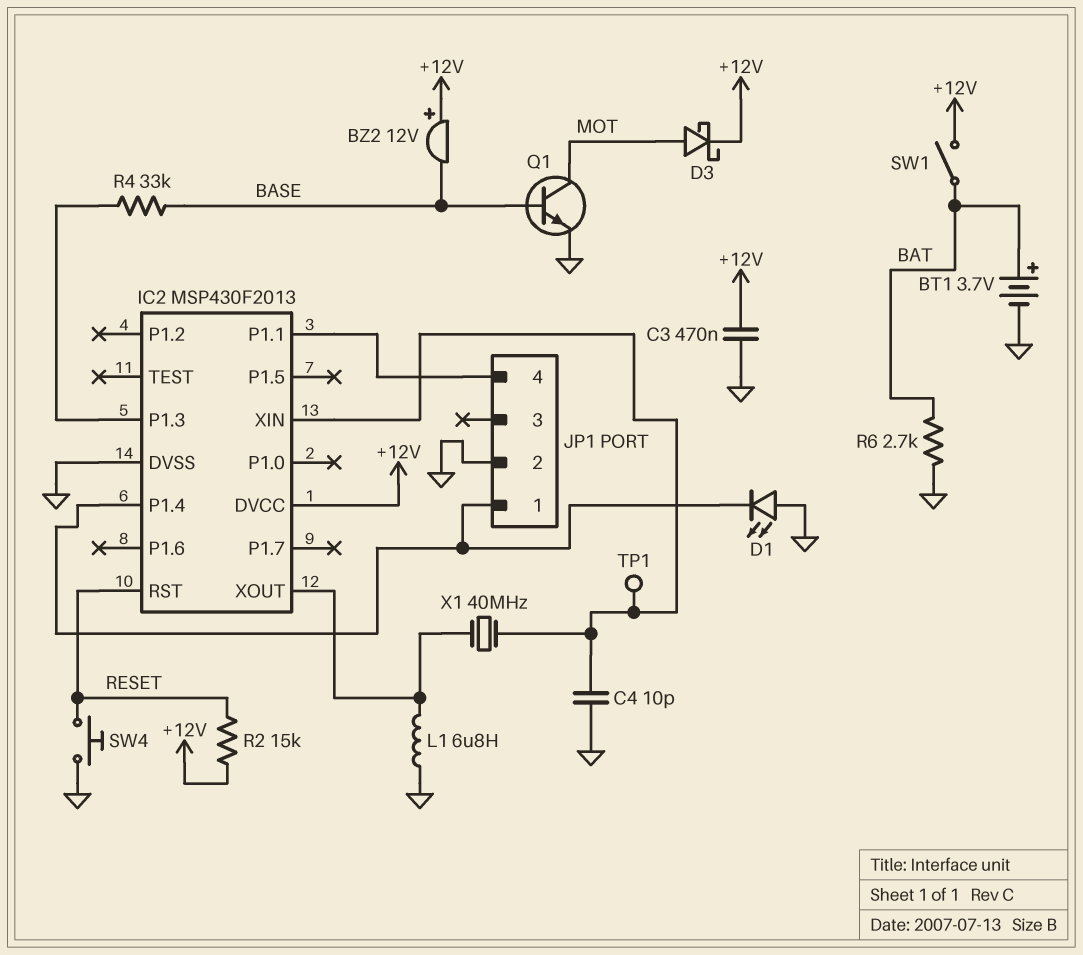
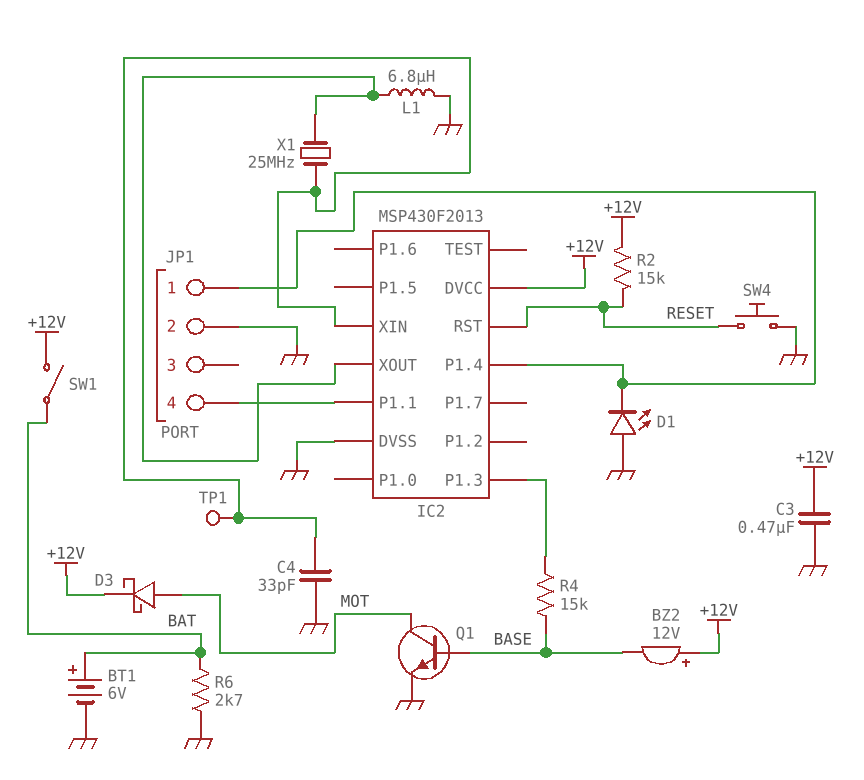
BT1: 3.7V (plus BAT, minus GND) -> 6V (plus BAT, minus GND)
C4: 10pF (GND, IC2/XIN) -> 33pF (GND, IC2/XIN)
R4: 33k (BASE, IC2/P1.3) -> 15k (BASE, IC2/P1.3)
X1: 40MHz (IC2/XIN, IC2/XOUT) -> 25MHz (IC2/XIN, IC2/XOUT)

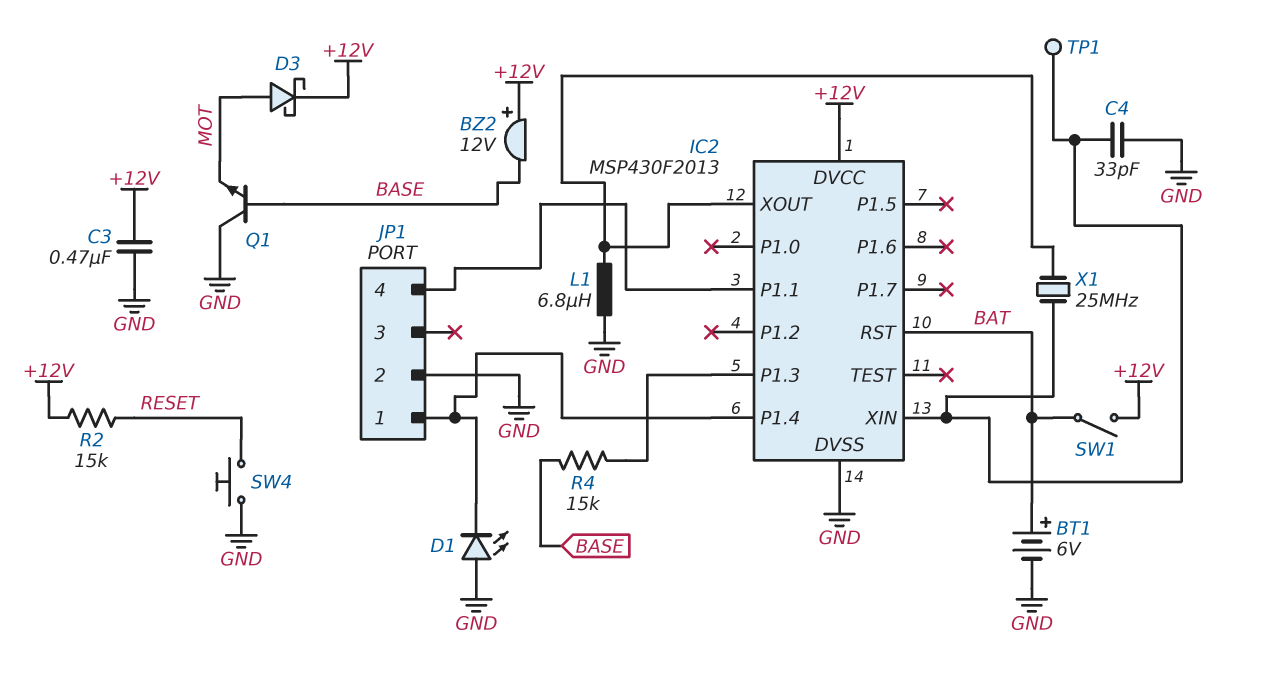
IC2 pin RST: RESET -> BAT
Q1: NPN (B BASE, C MOT, E GND) -> NPN (B BASE, C GND, E MOT)
R6: 2.7k (BAT, GND) -> none

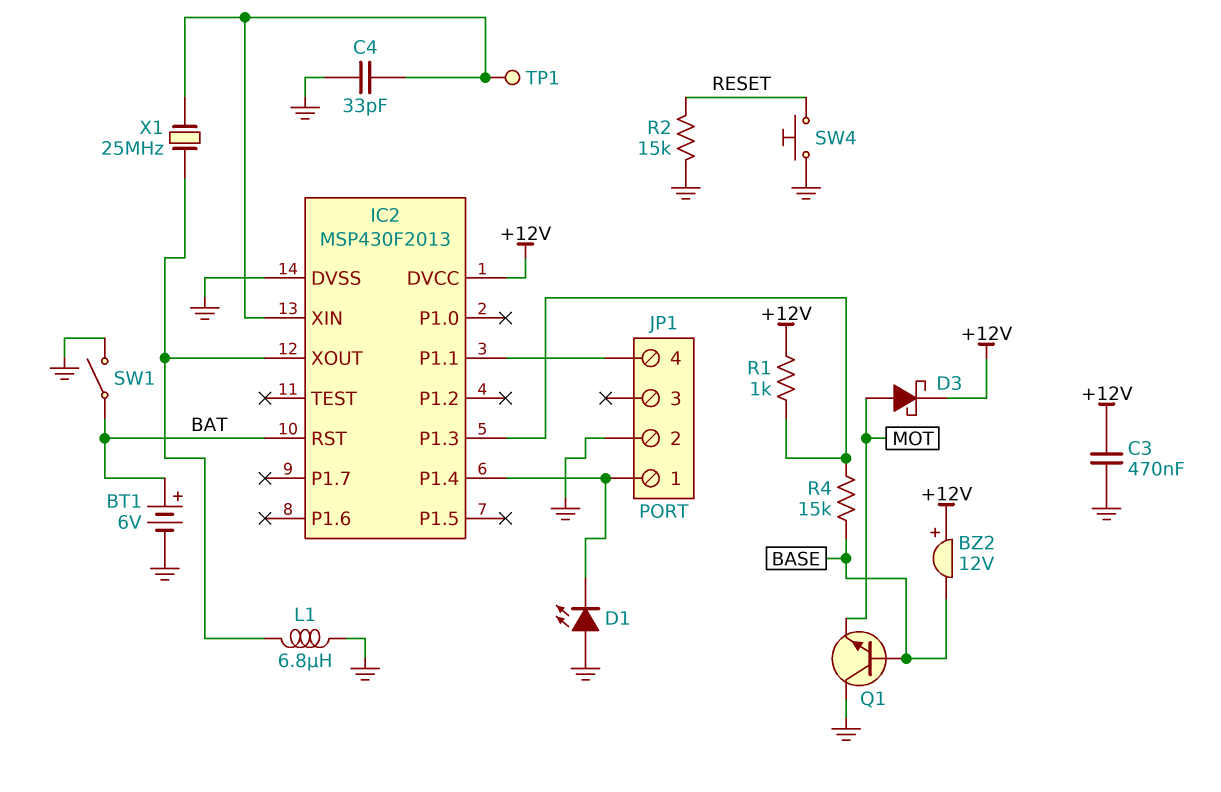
R1: none -> 1k (+12V, IC2/P1.3)
R2: 15k (+12V, RESET) -> 15k (GND, RESET)
SW1: switch (+12V, BAT) -> switch (BAT, GND)

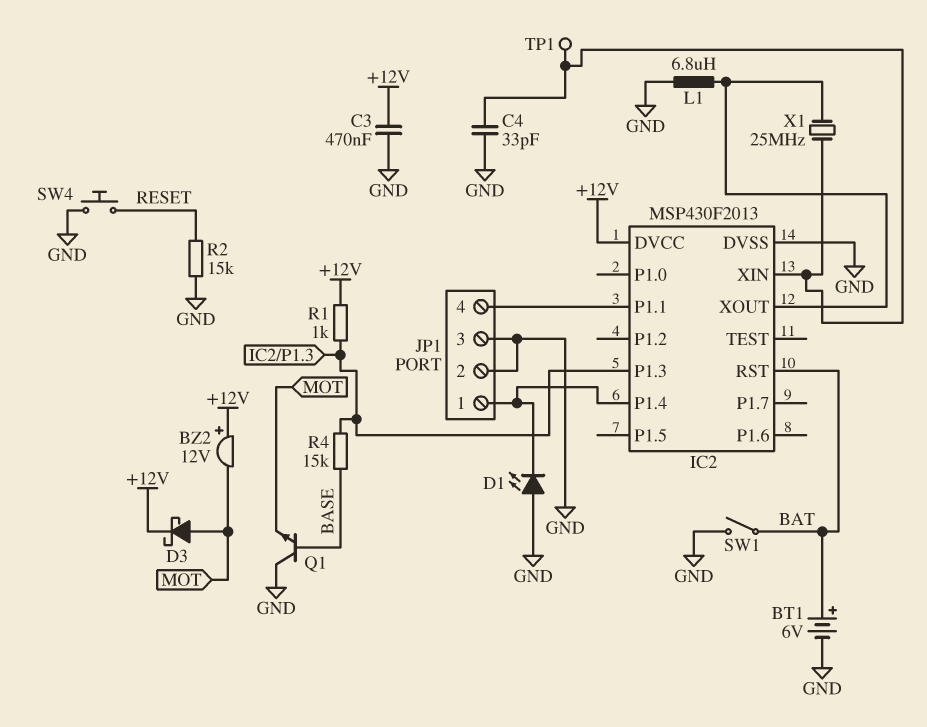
BZ2: buzzer 12V (plus +12V, minus BASE) -> buzzer 12V (plus +12V, minus MOT)
JP1 pin 3: none -> GND

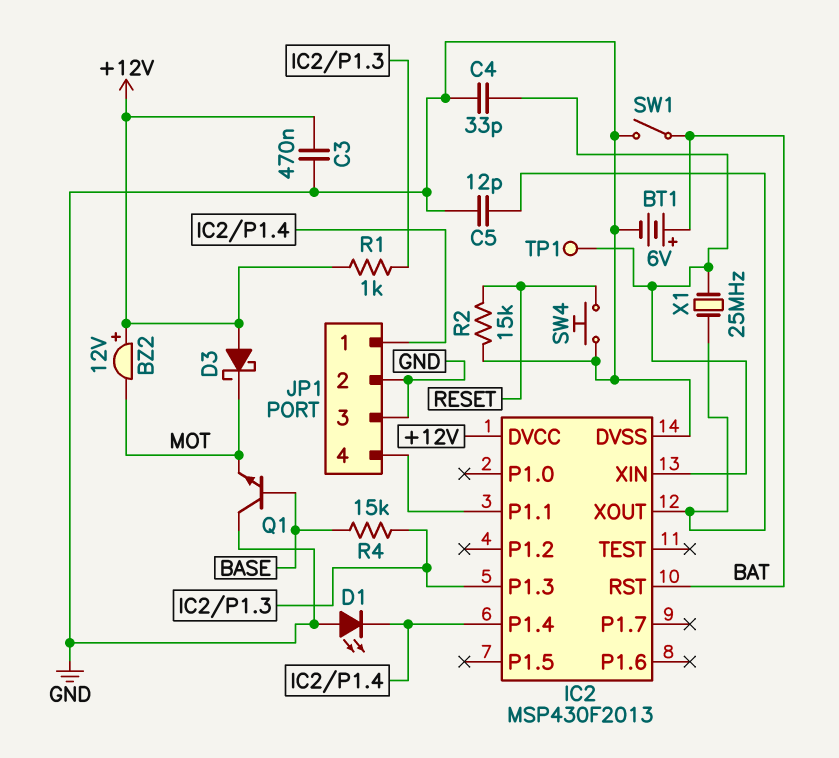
C5: none -> 12pF (GND, IC2/XOUT)
D3: schottky (A MOT, K +12V) -> schottky (A +12V, K MOT)
L1: 6.8uH (GND, IC2/XOUT) -> none

